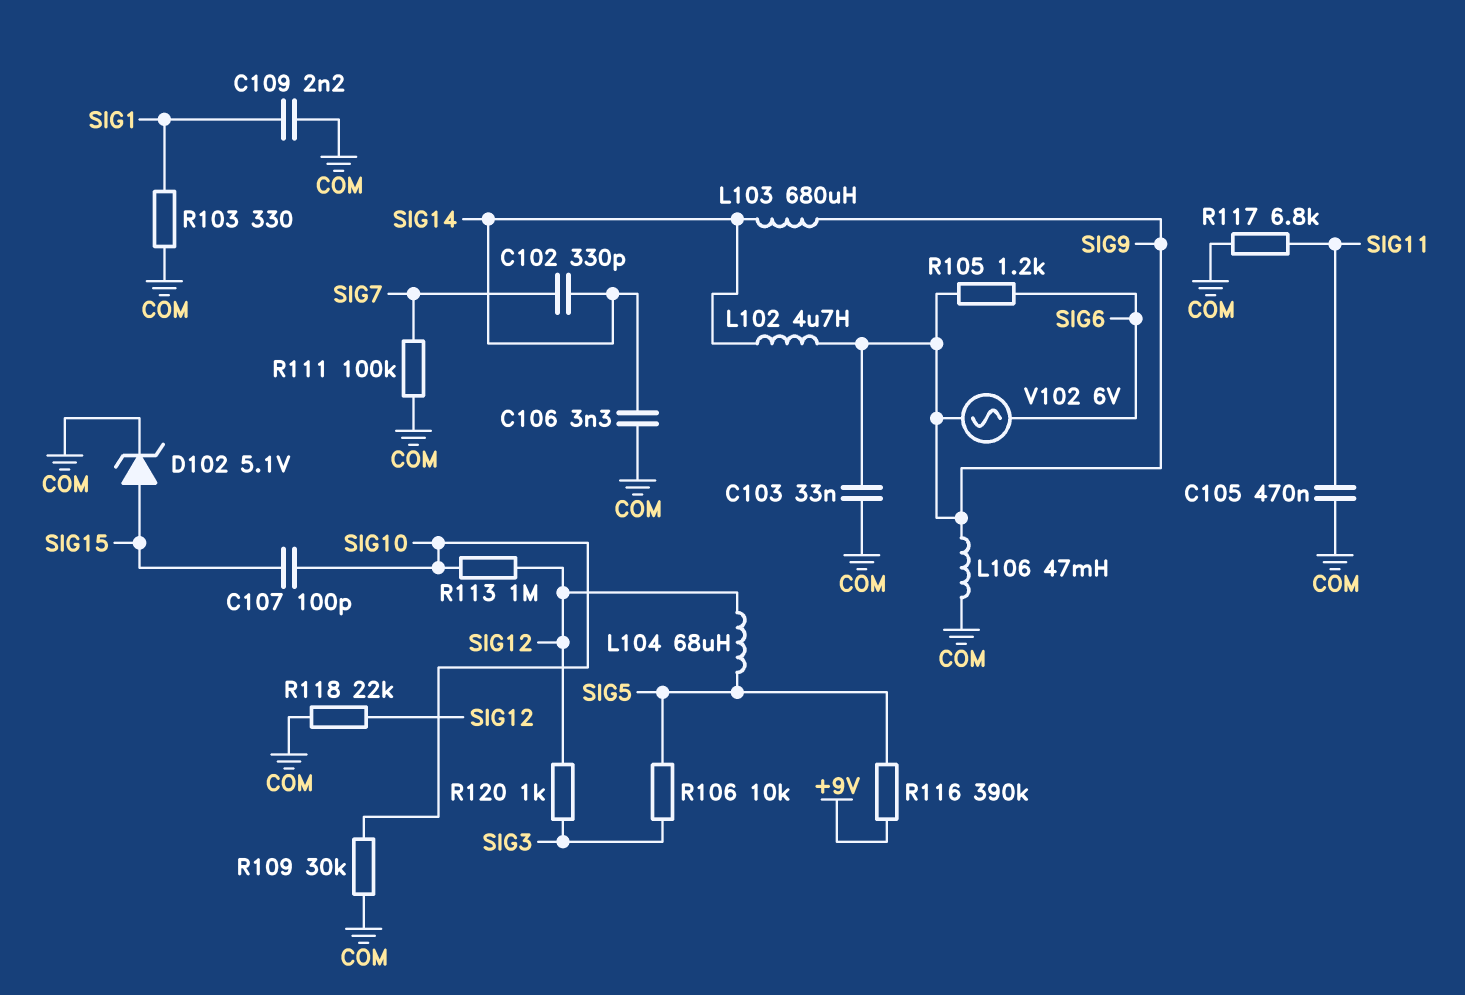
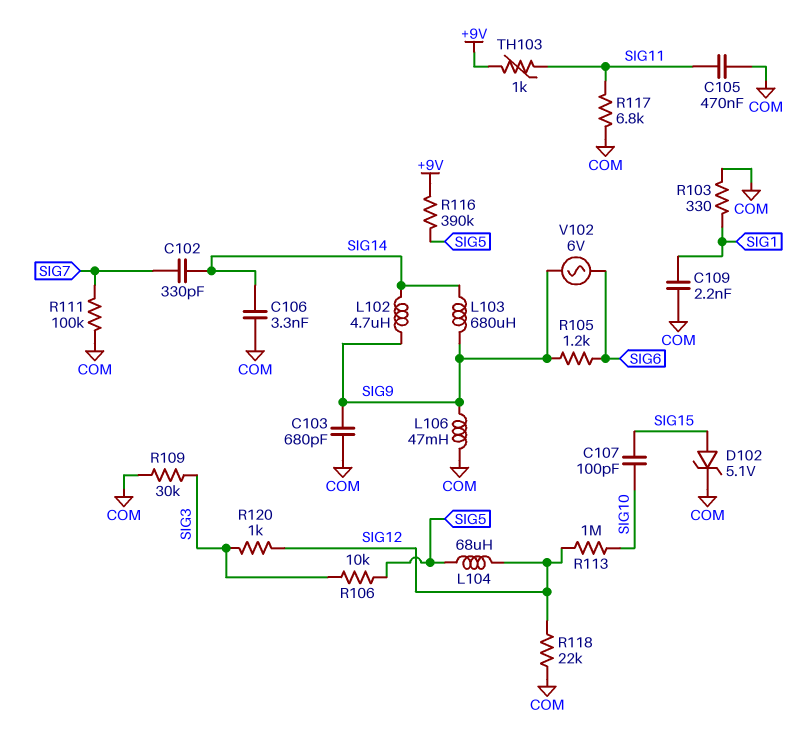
C103: 33nF (COM, SIG9) -> 680pF (COM, SIG9)
R109: 30k (COM, SIG10) -> 30k (COM, SIG3)
TH103: none -> 1k (+9V, SIG11)

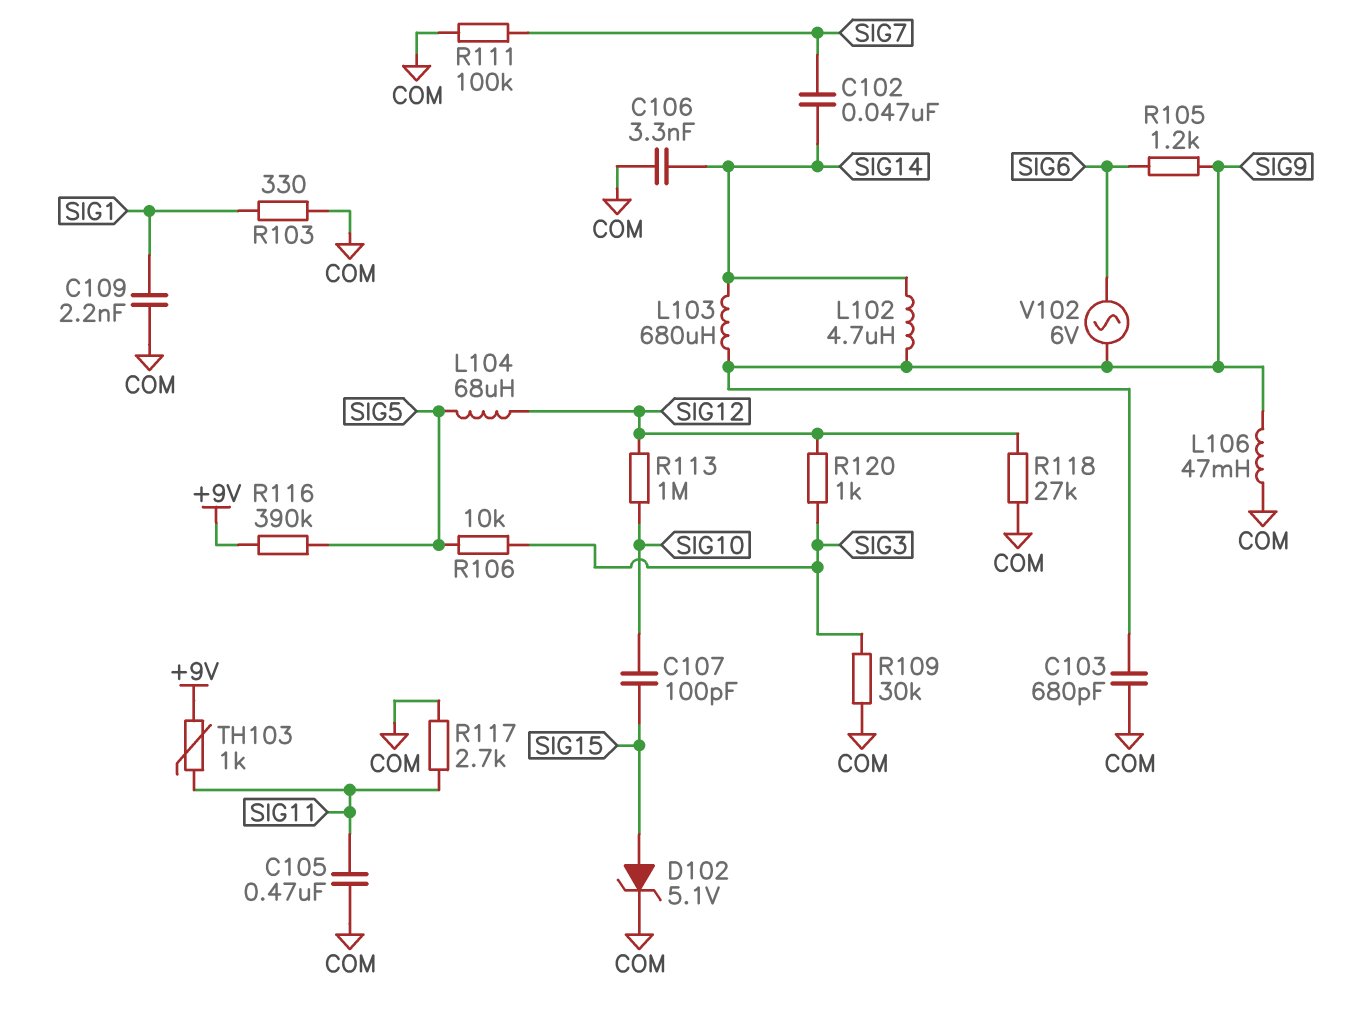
C102: 330pF (SIG7, SIG14) -> 47nF (SIG7, SIG14)
R117: 6.8k (COM, SIG11) -> 2.7k (COM, SIG11)
R118: 22k (COM, SIG12) -> 27k (COM, SIG12)

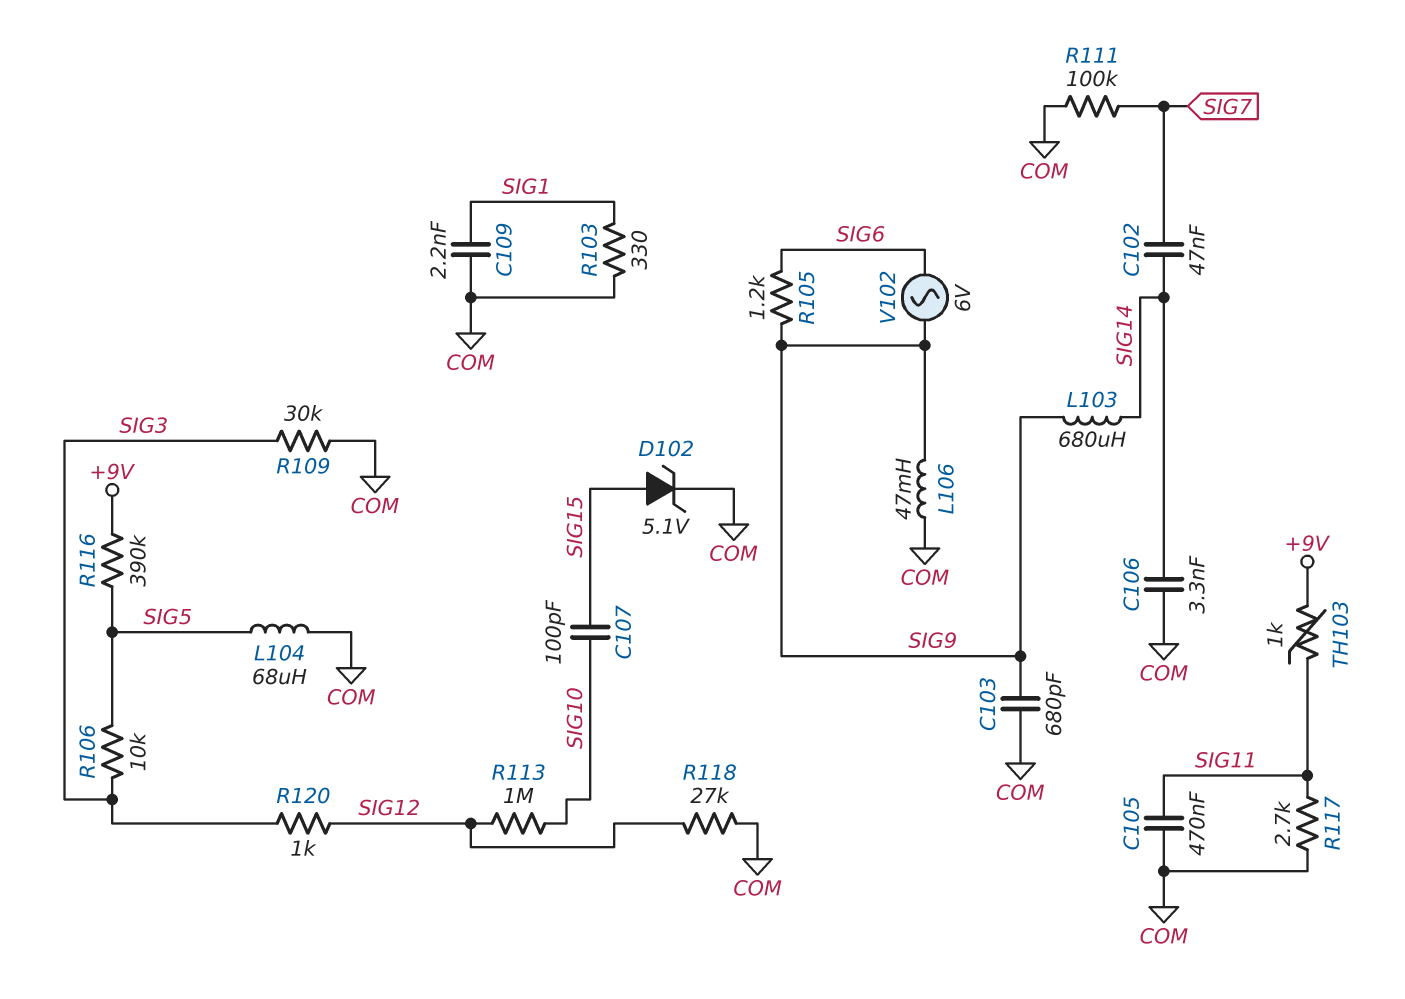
L102: 4.7uH (SIG9, SIG14) -> none
L104: 68uH (SIG5, SIG12) -> 68uH (COM, SIG5)

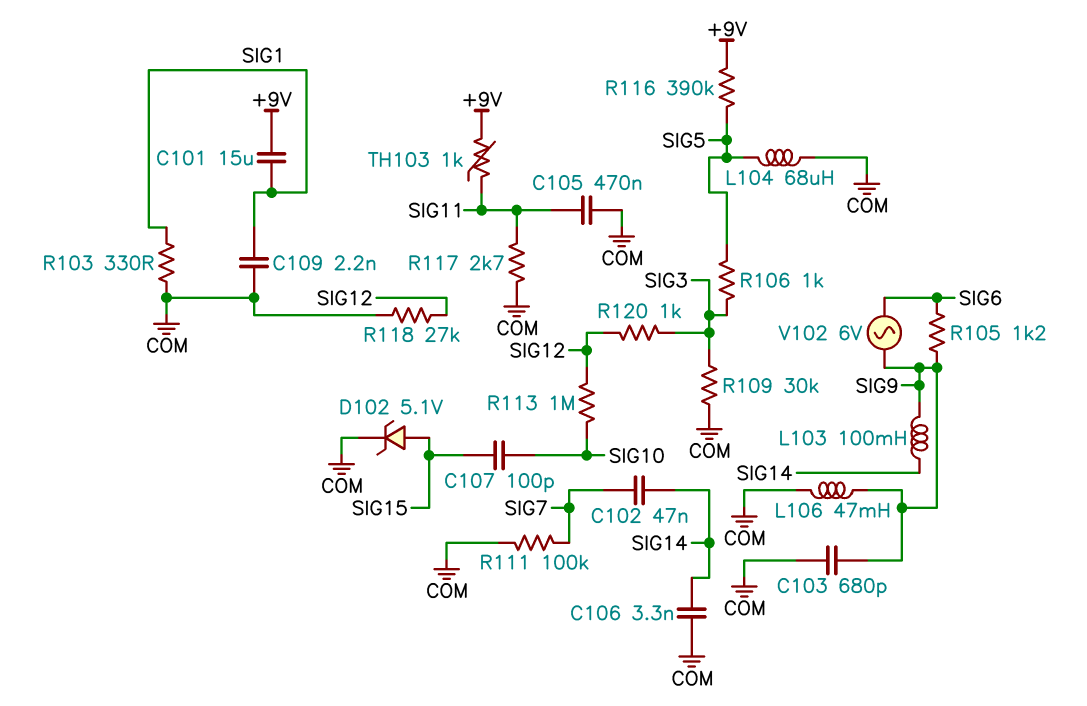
C101: none -> 15uF (+9V, SIG1)
L103: 680uH (SIG9, SIG14) -> 100mH (SIG9, SIG14)
R106: 10k (SIG3, SIG5) -> 1k (SIG3, SIG5)

